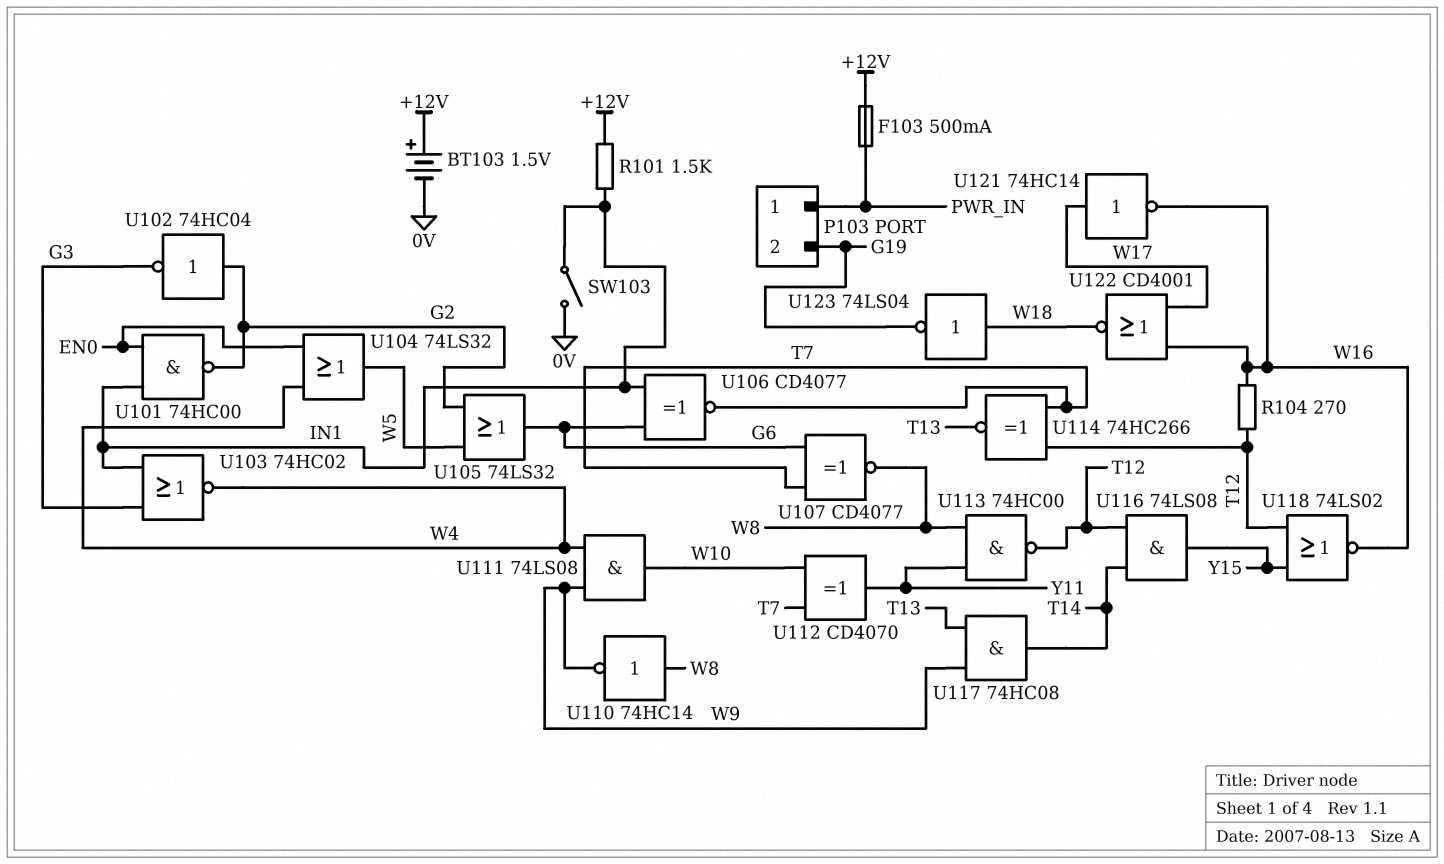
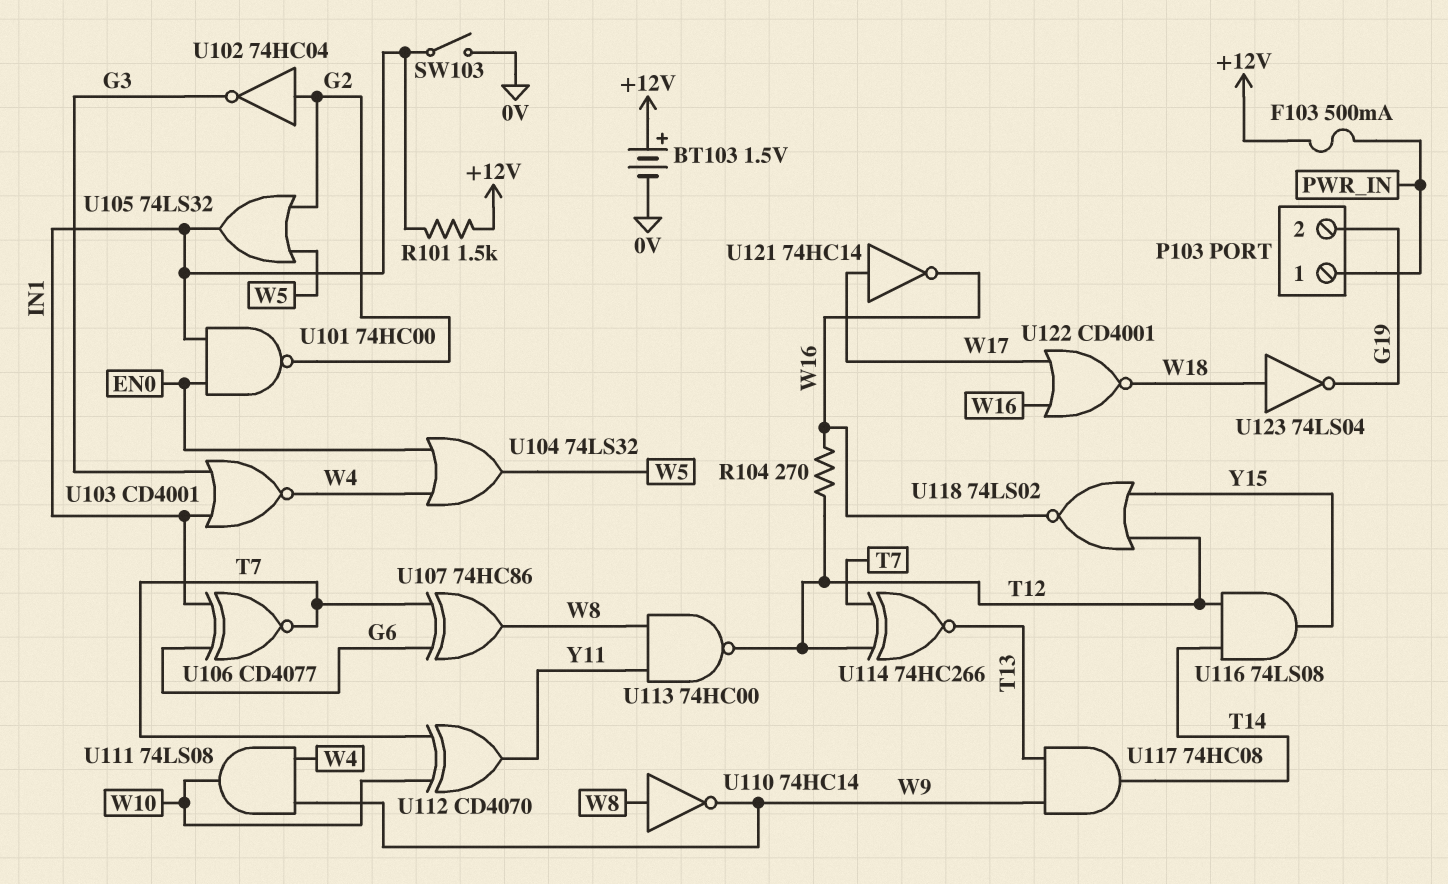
U103: NOR 74HC02 (in G3, in IN1, out W4) -> NOR CD4001 (in G3, in IN1, out W4)
U105: OR 74LS32 (in G2, in W5, out G6) -> OR 74LS32 (in G2, in W5, out IN1)
U107: XNOR CD4077 (in G6, in T7, out W8) -> XOR 74HC86 (in G6, in T7, out W8)

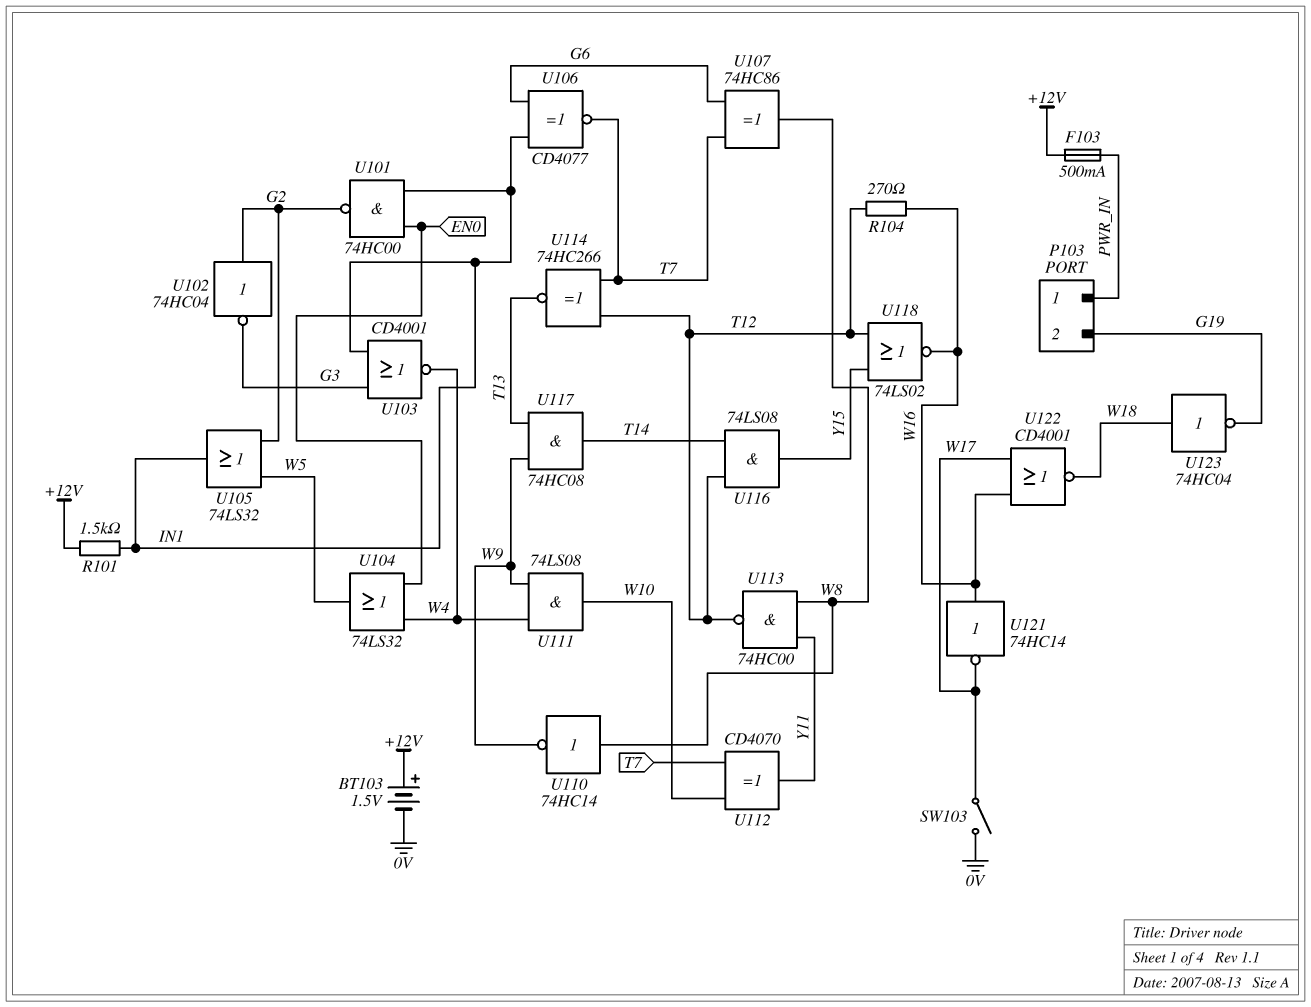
SW103: switch (0V, IN1) -> switch (0V, W17)
U121: NOT 74HC14 (in W17, out W16) -> NOT 74HC14 (in W16, out W17)
U123: NOT 74LS04 (in W18, out G19) -> NOT 74HC04 (in W18, out G19)

